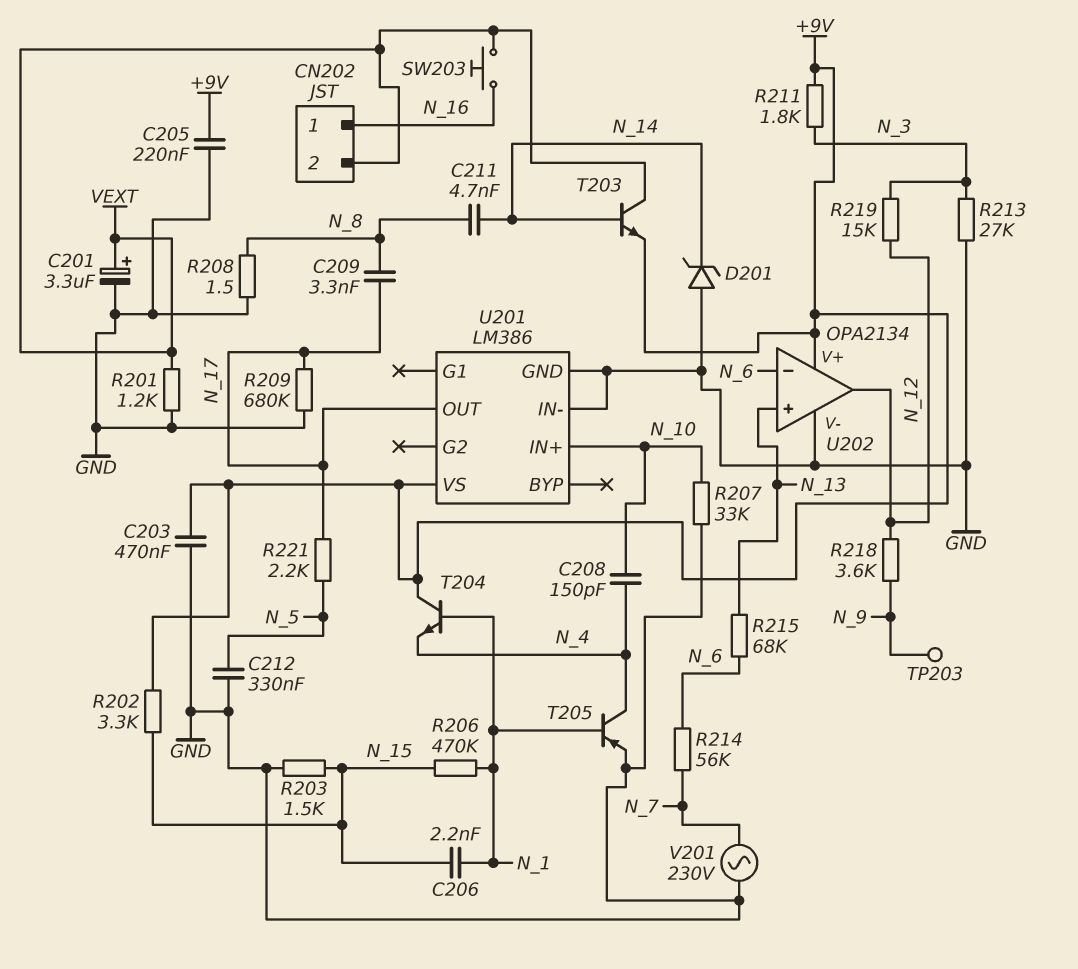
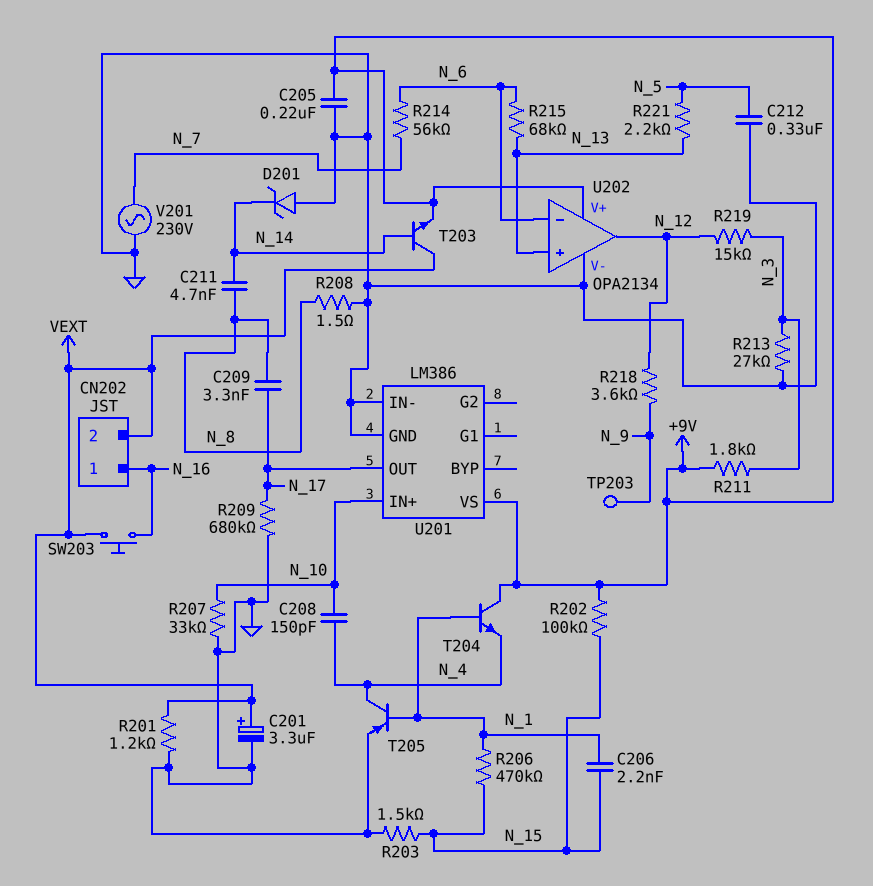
C203: 470nF (+9V, GND) -> none
R202: 3.3k (+9V, N_15) -> 100k (+9V, N_15)
R221: 2.2k (N_5, N_17) -> 2.2k (N_5, N_13)

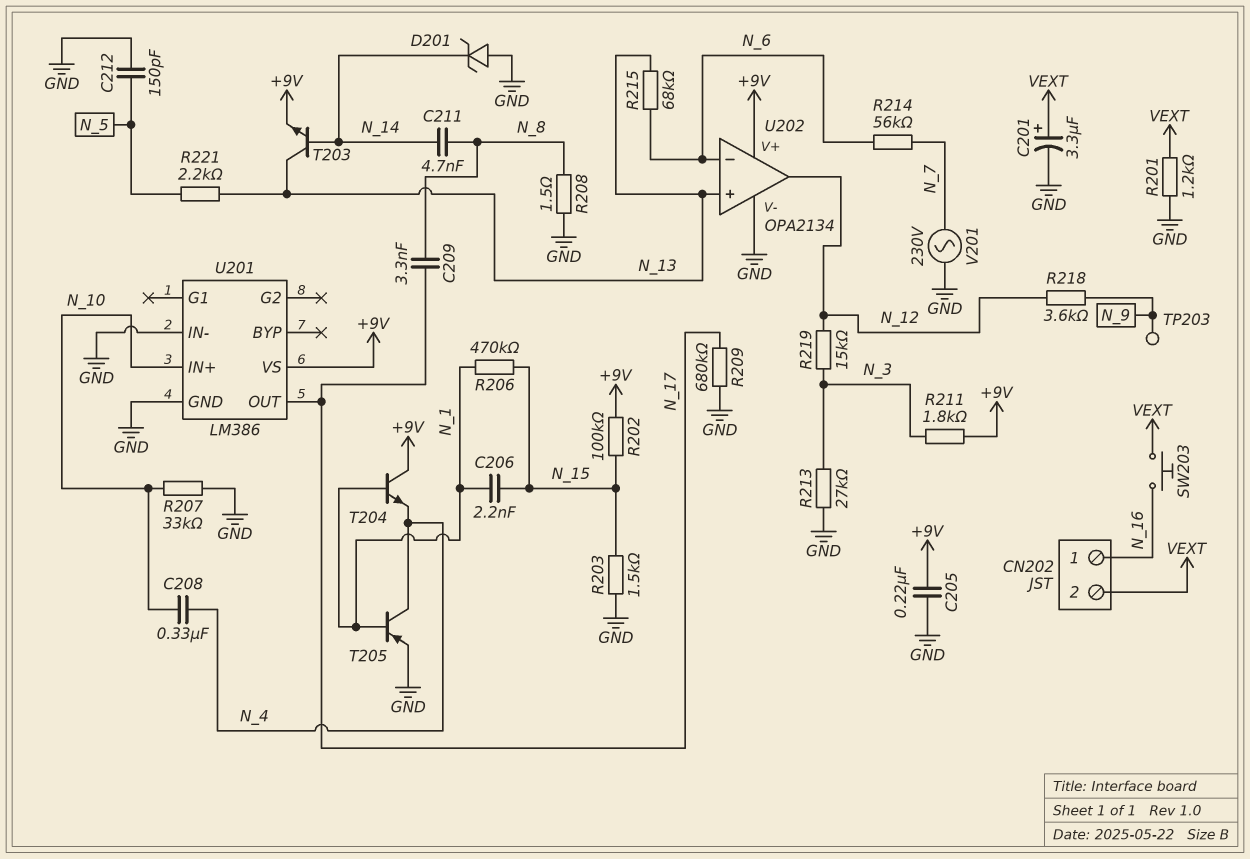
C208: 150pF (N_4, N_10) -> 330nF (N_4, N_10)
C212: 330nF (GND, N_5) -> 150pF (GND, N_5)
T203: NPN (B N_14, C VEXT, E +9V) -> NPN (B N_14, C N_13, E +9V)

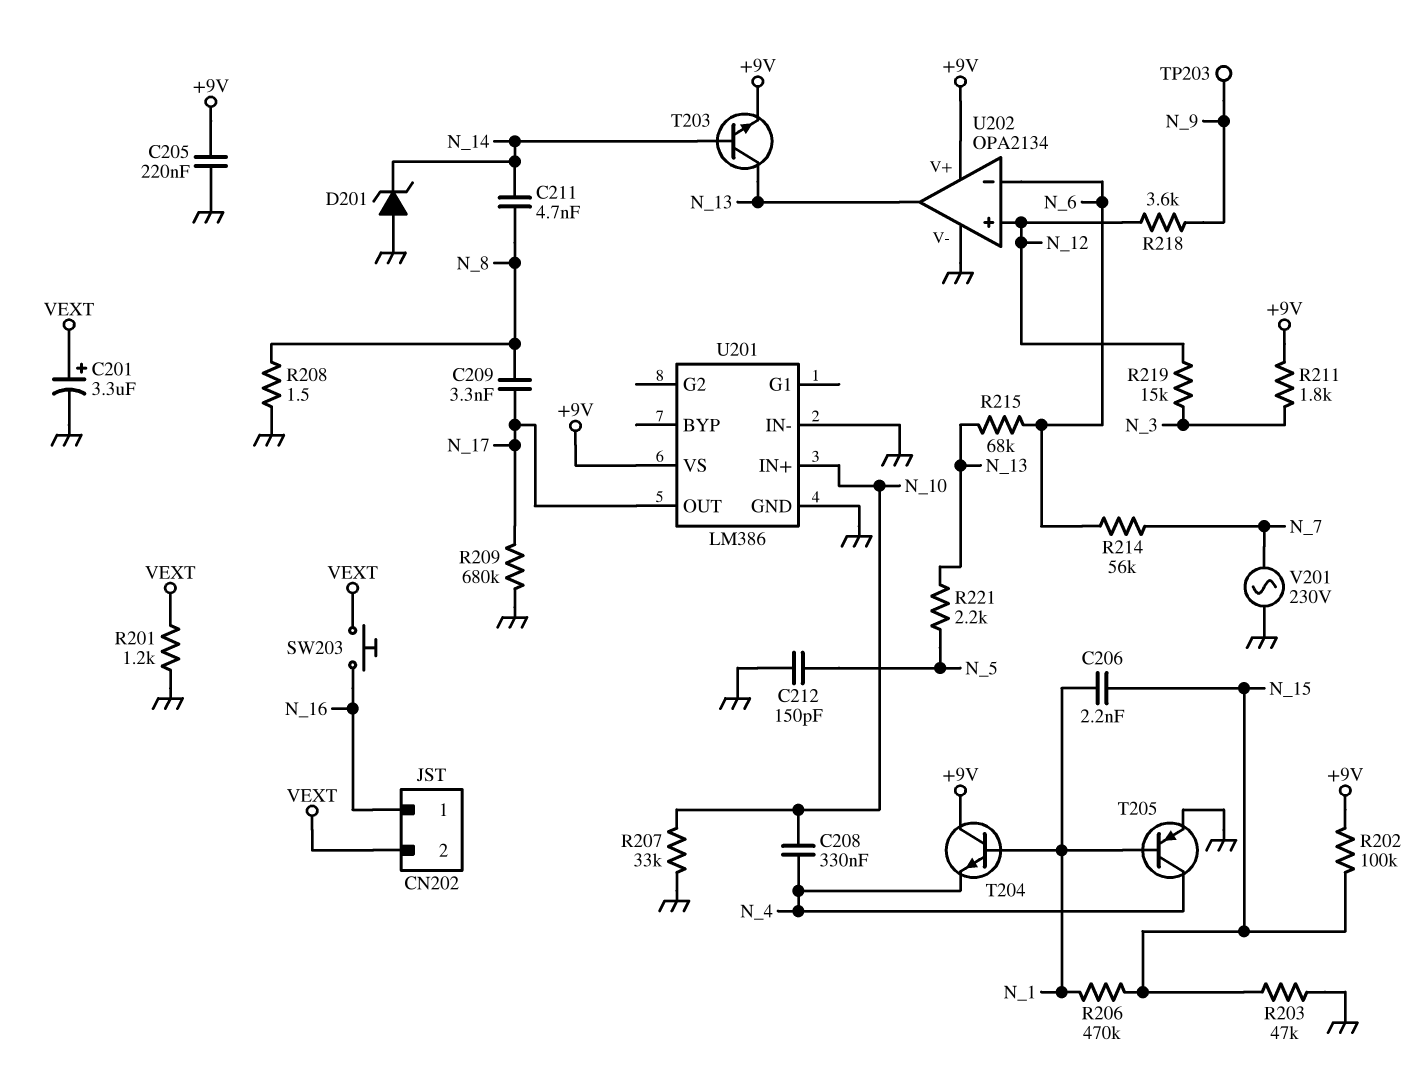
R203: 1.5k (GND, N_15) -> 47k (GND, N_15)
R213: 27k (GND, N_3) -> none
U202 pin in+: N_13 -> N_12
U202 pin out: N_12 -> N_13

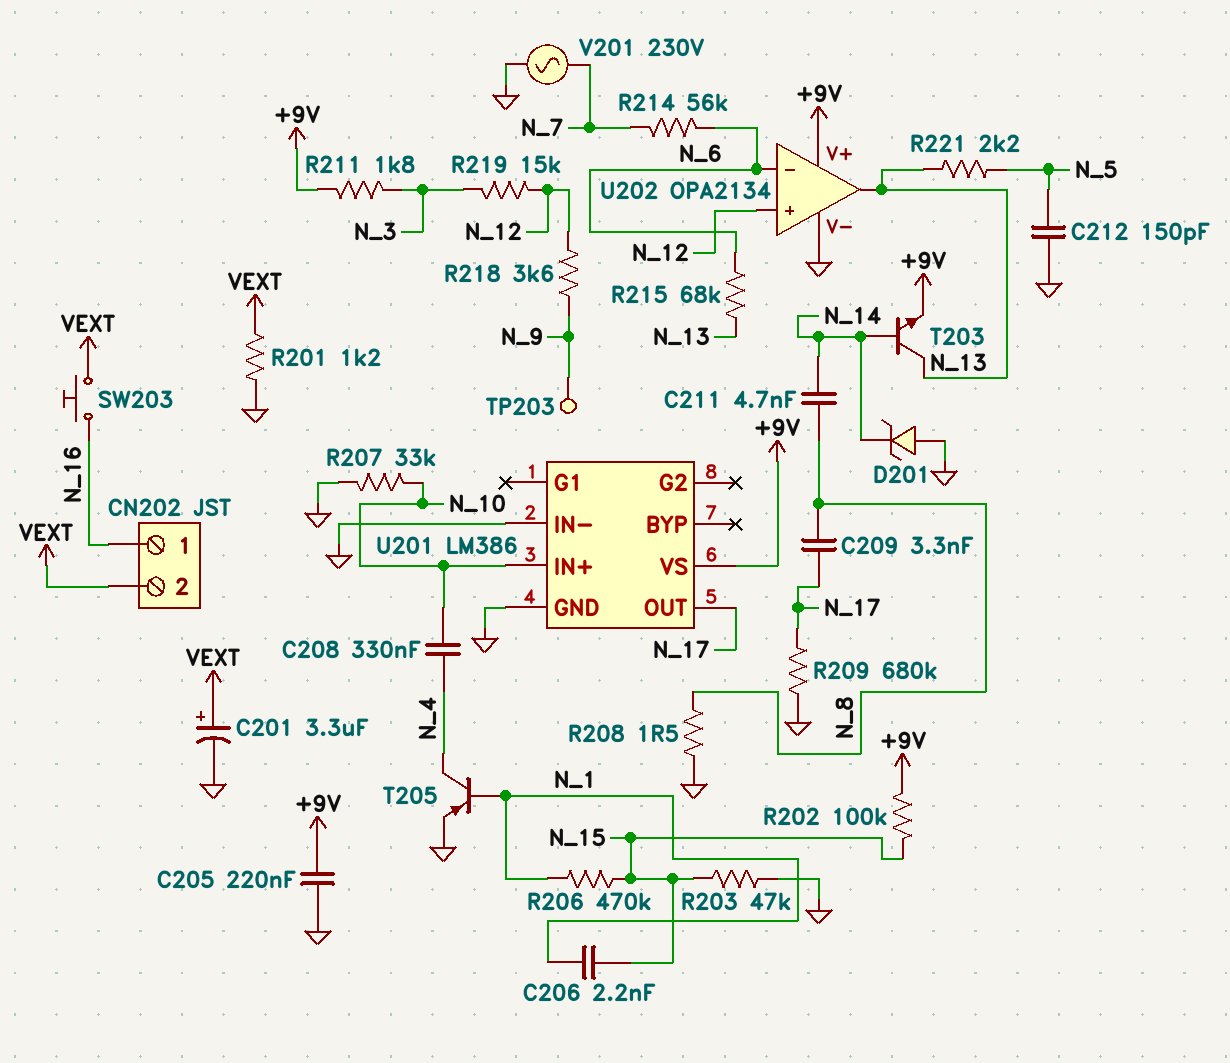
T204: NPN (B N_1, C +9V, E N_4) -> none

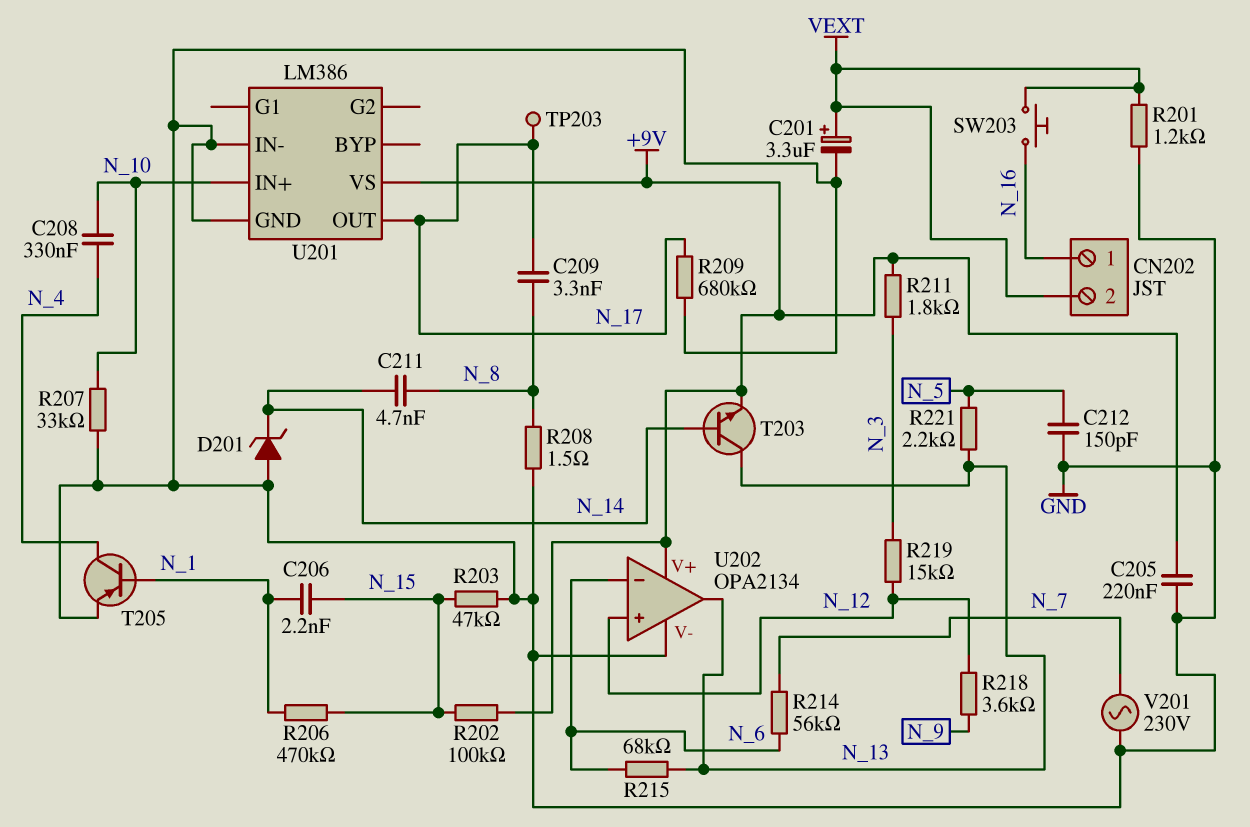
TP203: test point (N_9) -> test point (N_17)

